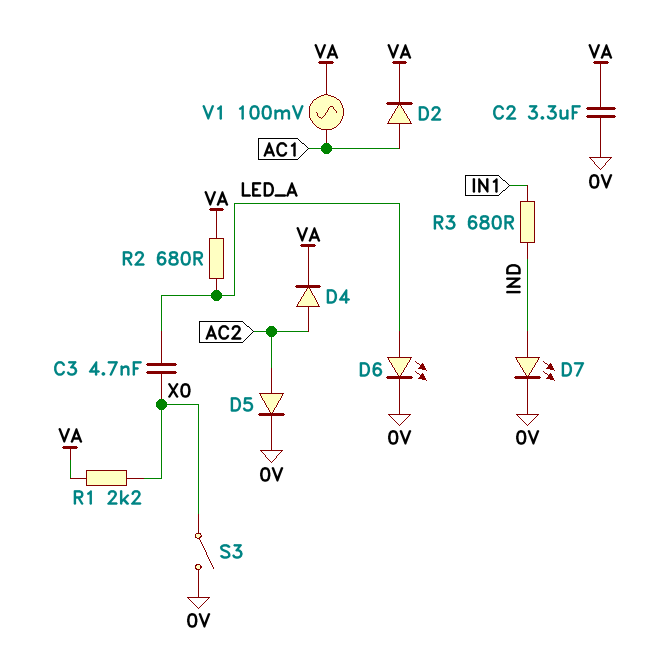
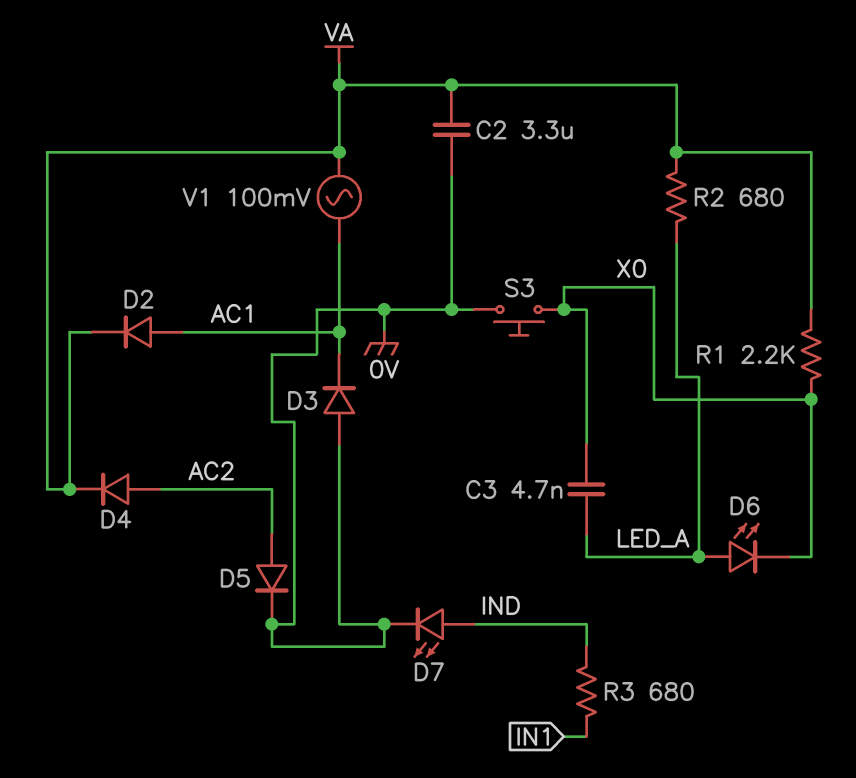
D3: none -> diode (A 0V, K AC1)
D6: LED (A LED_A, K 0V) -> LED (A LED_A, K X0)
S3: switch (0V, X0) -> button (0V, X0)

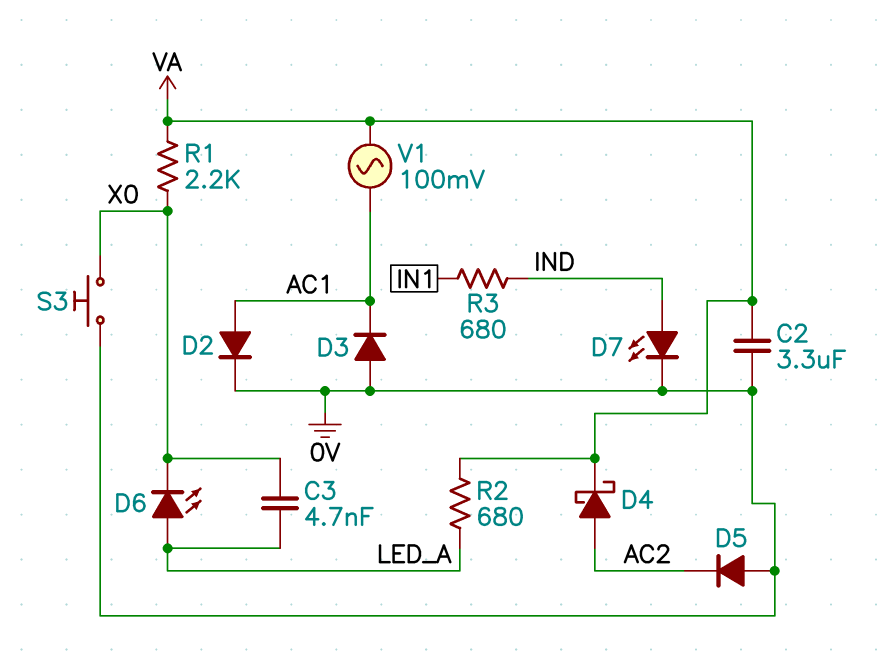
D2: diode (A AC1, K VA) -> diode (A AC1, K 0V)
D4: diode (A AC2, K VA) -> schottky (A AC2, K VA)
D5: diode (A AC2, K 0V) -> diode (A 0V, K AC2)

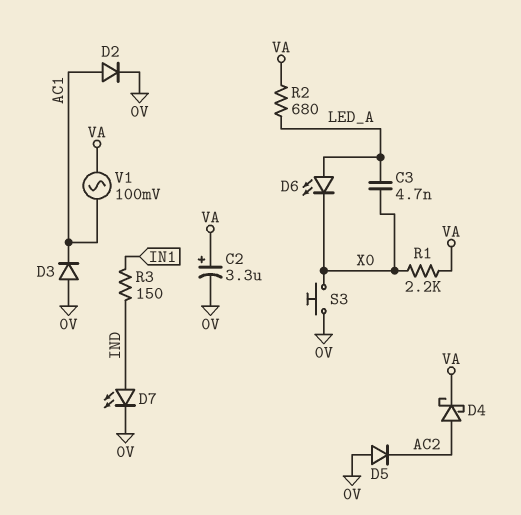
C2: 3.3uF (0V, VA) -> 3.3uF (plus VA, minus 0V)
R3: 680 (IN1, IND) -> 150 (IN1, IND)

